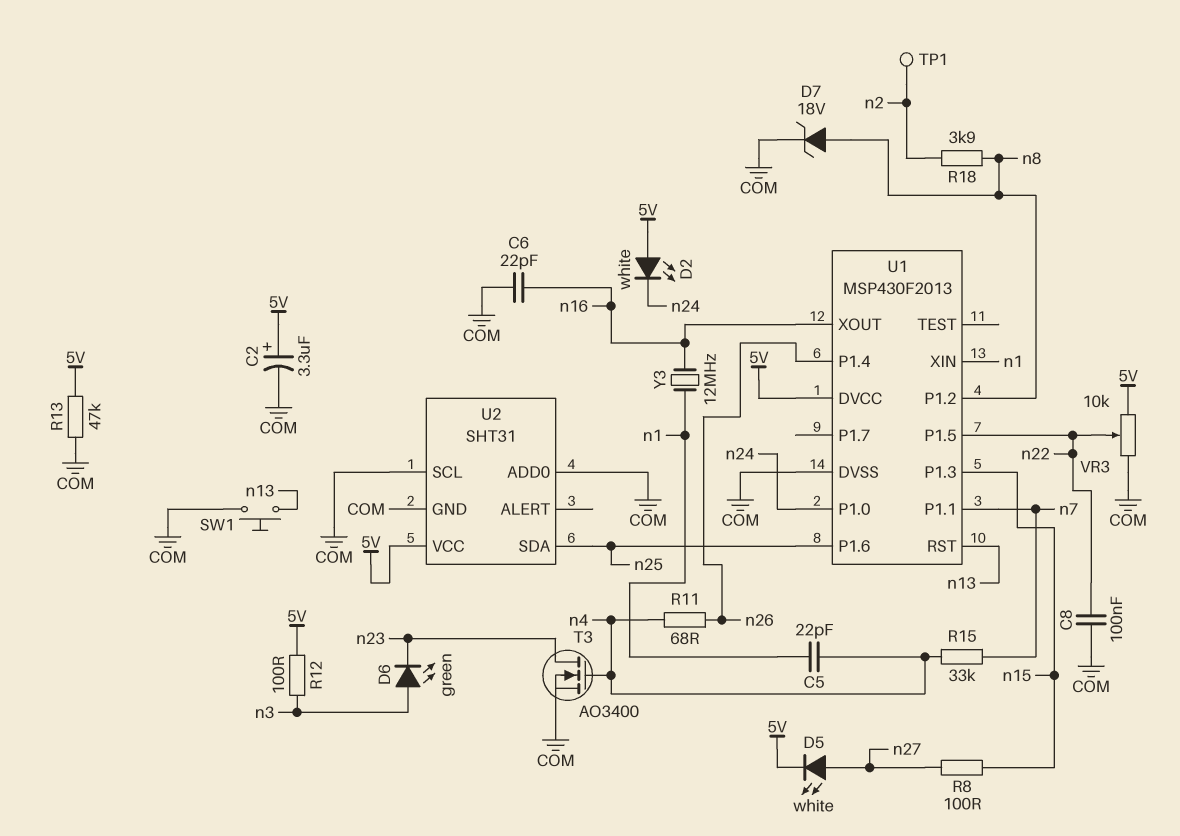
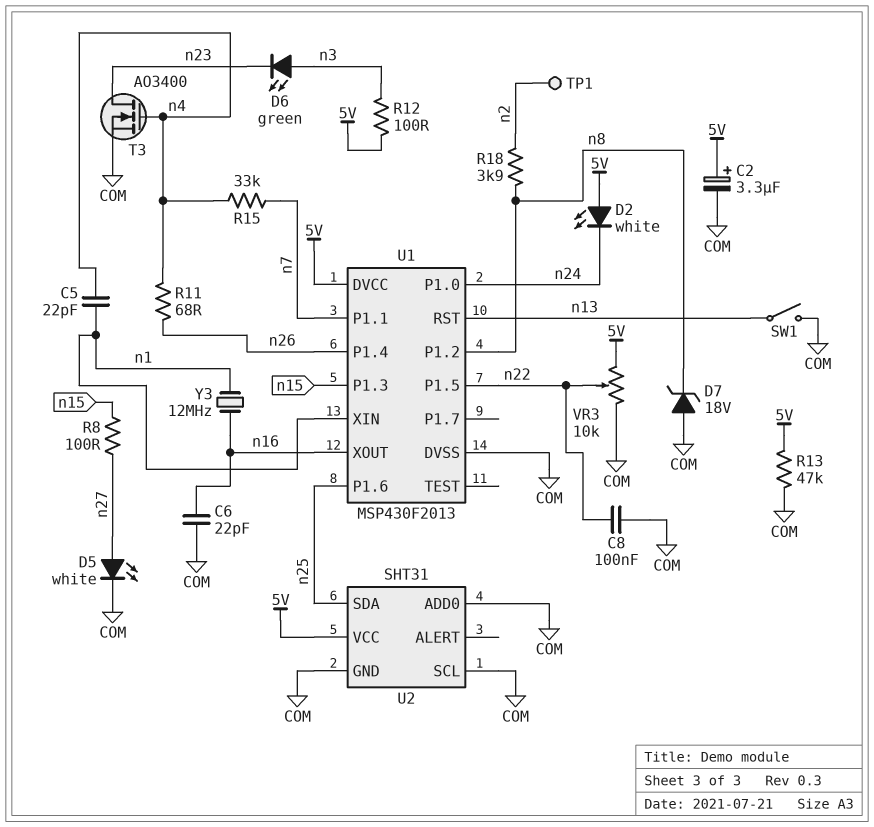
D5: LED white (A n27, K 5V) -> LED white (A n27, K COM)
D7: zener 18V (A n8, K COM) -> zener 18V (A COM, K n8)
SW1: button (COM, n13) -> switch (COM, n13)

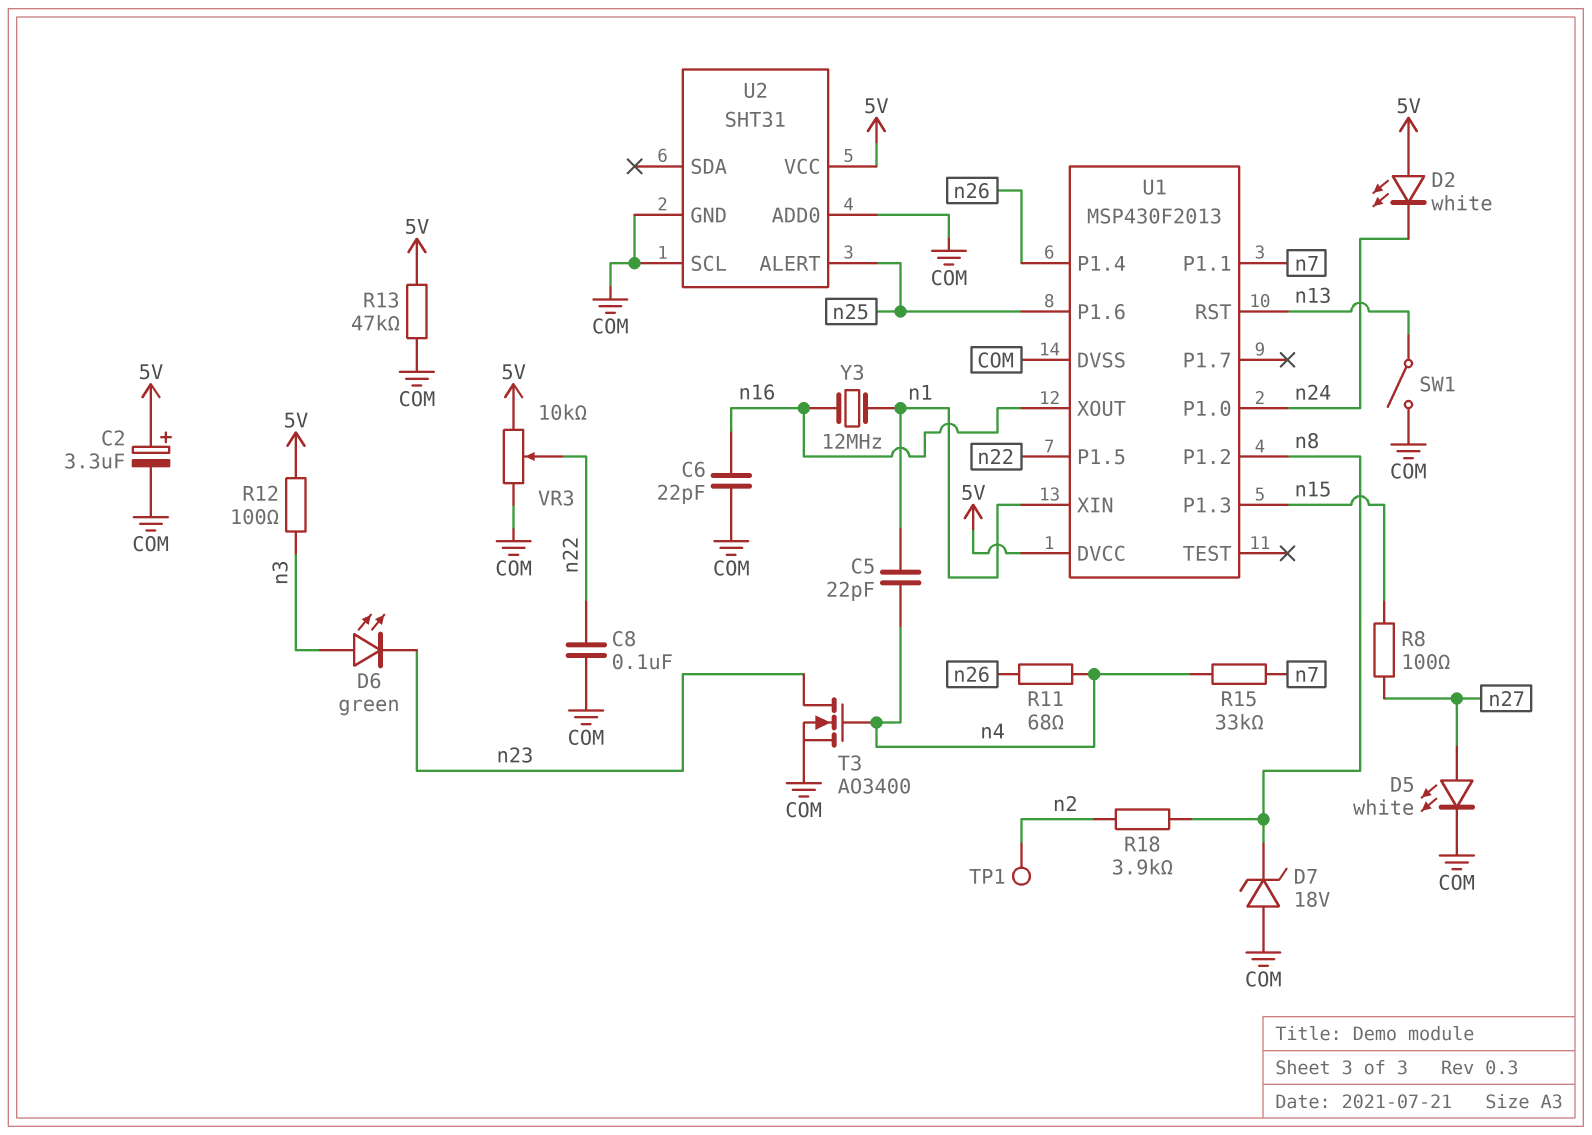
U2 pin ALERT: none -> n25
U2 pin SDA: n25 -> none

